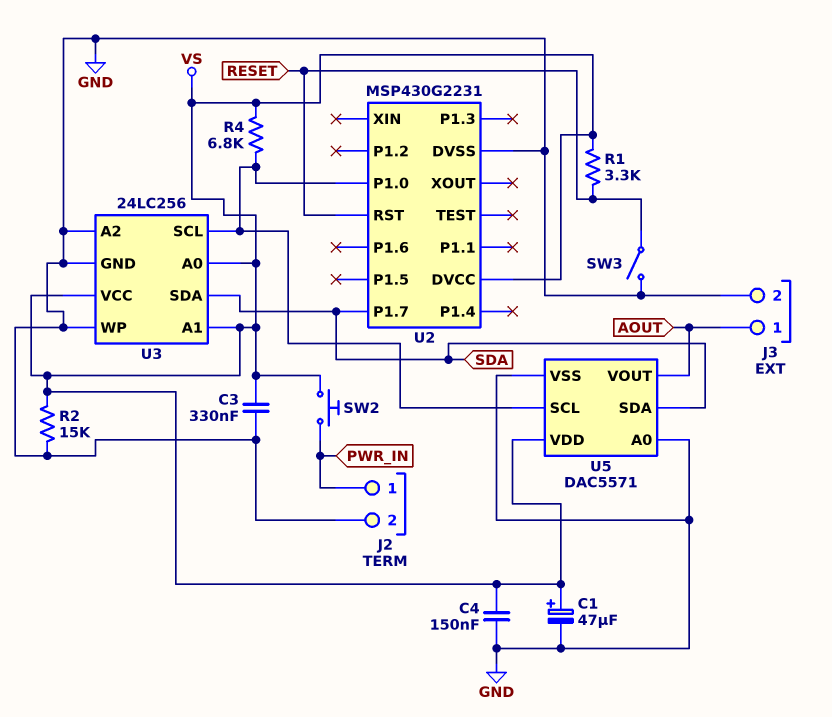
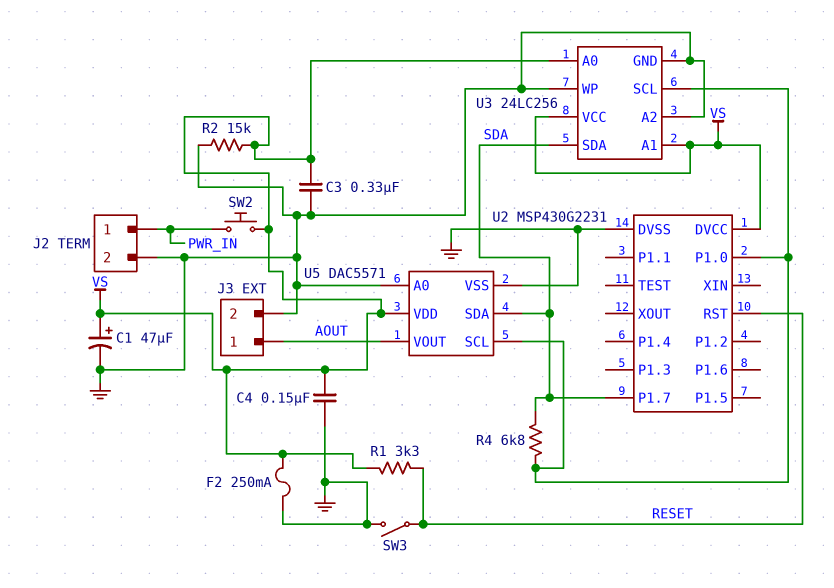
F2: none -> 250mA (GND, VS)
R4: 6.8k (U2/P1.0, VS) -> 6.8k (SDA, U2/P1.0)

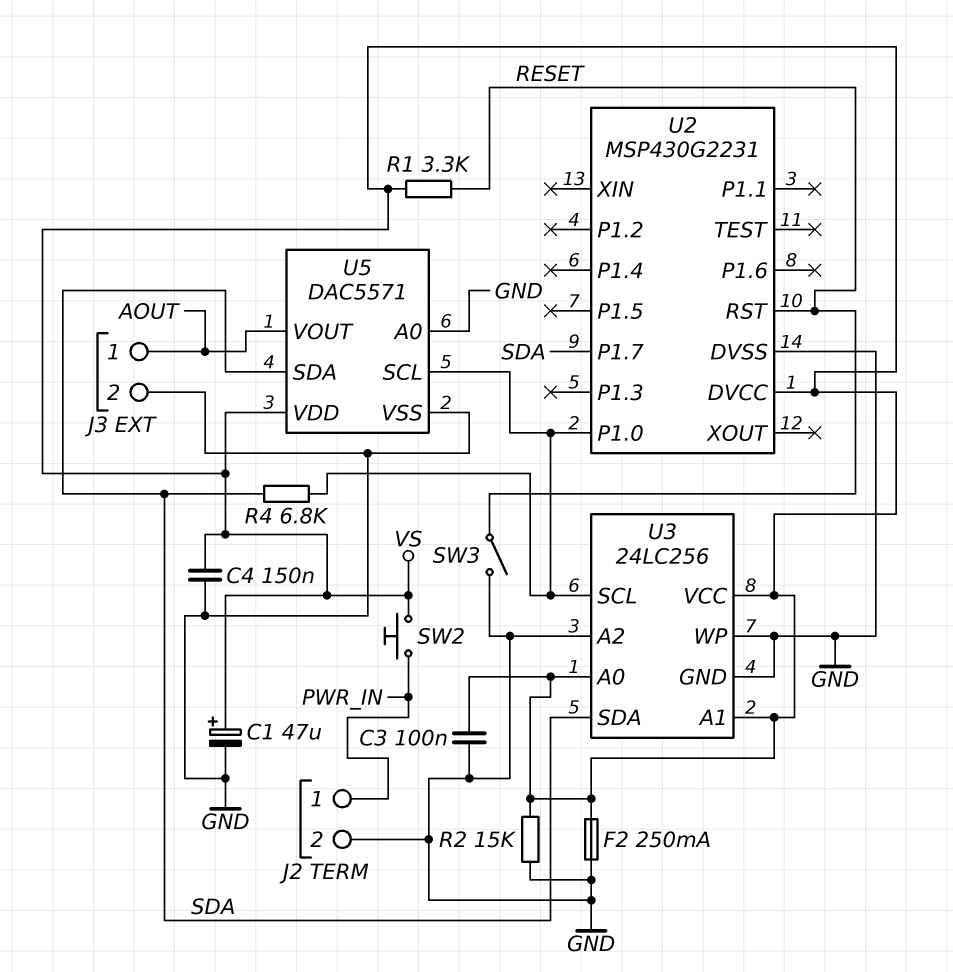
C3: 330nF (GND, VS) -> 100nF (GND, VS)

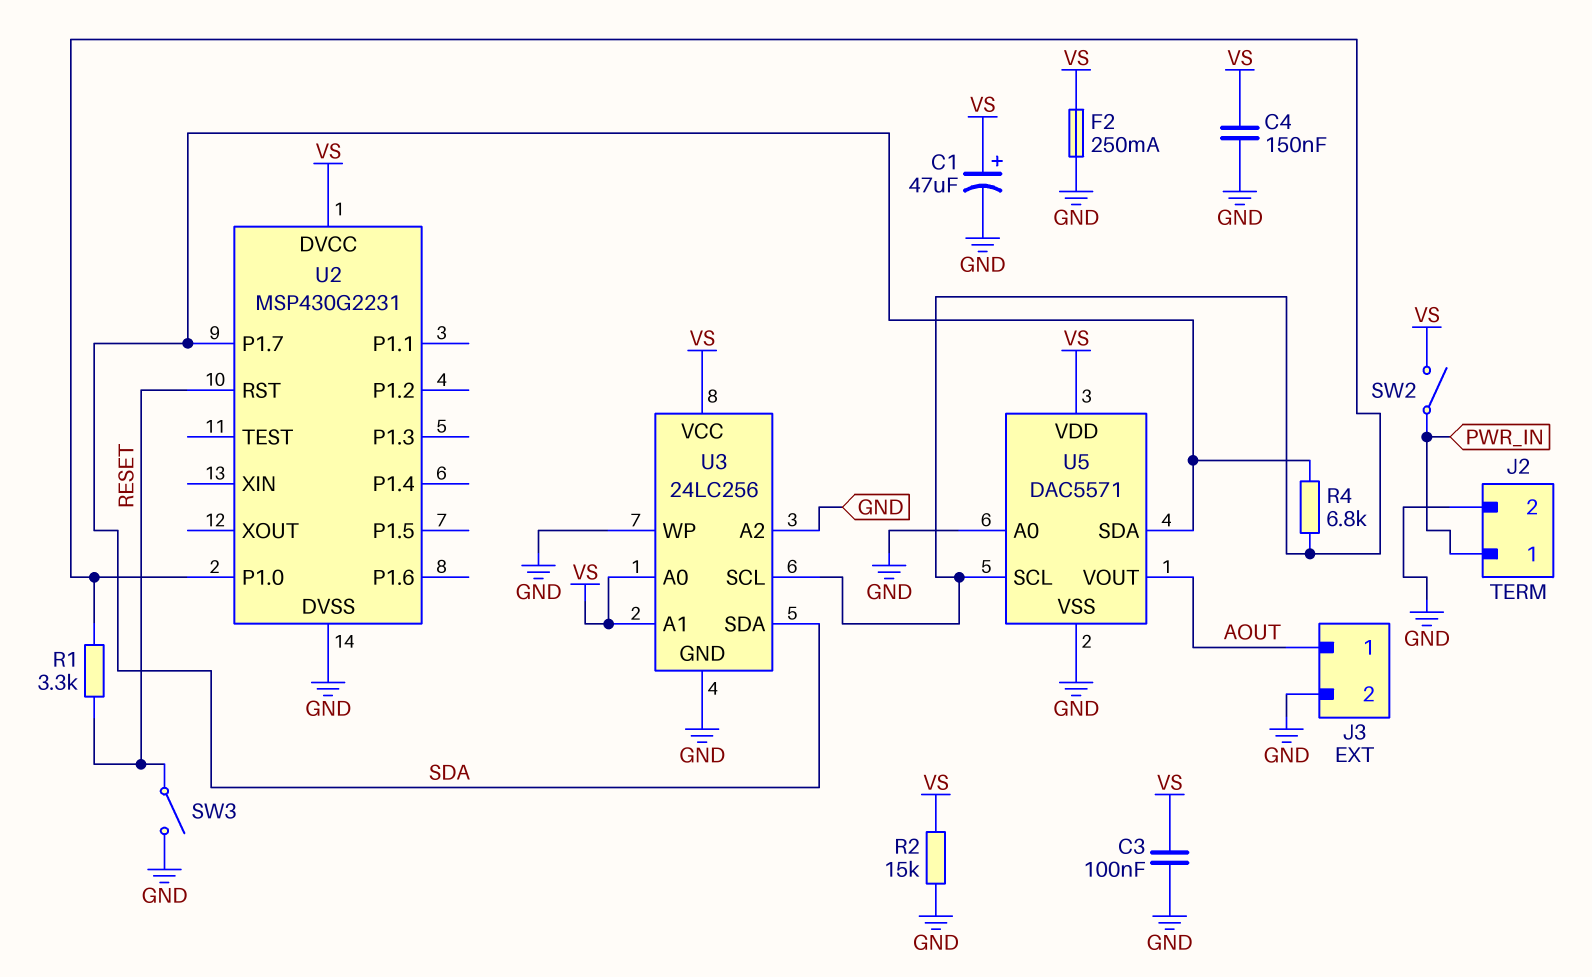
R1: 3.3k (RESET, VS) -> 3.3k (RESET, U2/P1.0)
SW2: button (PWR_IN, VS) -> switch (PWR_IN, VS)

